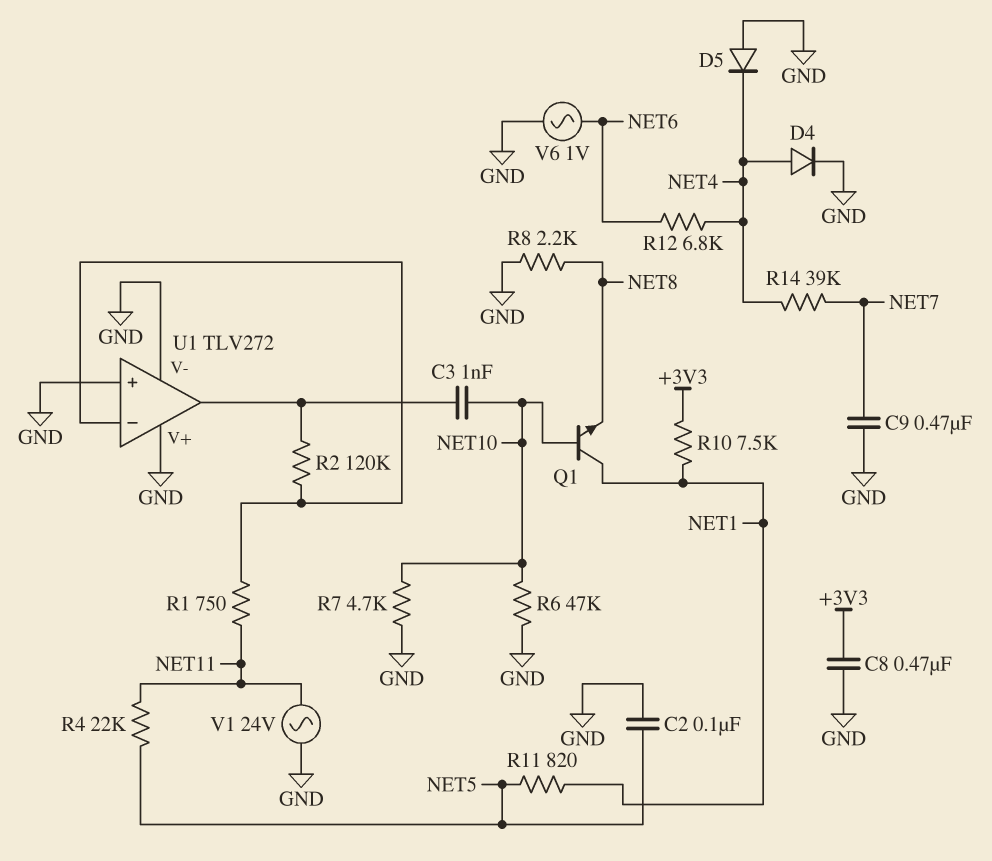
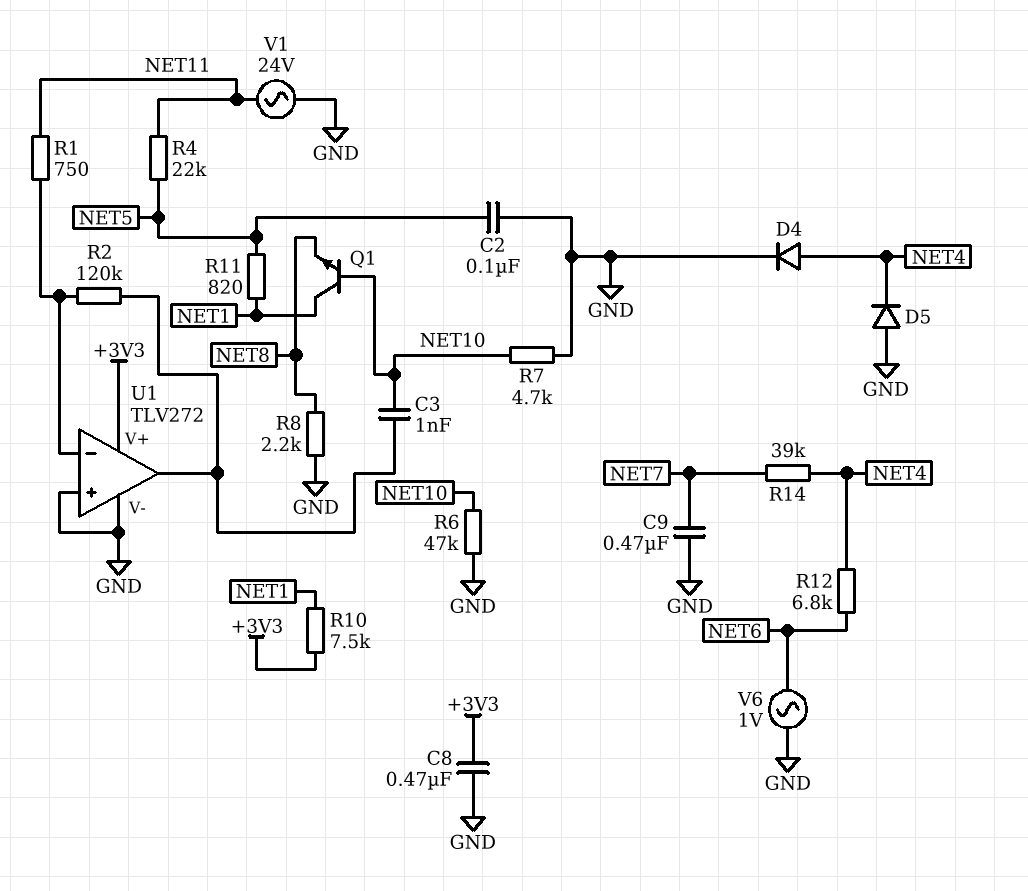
U1 pin V+: GND -> +3V3

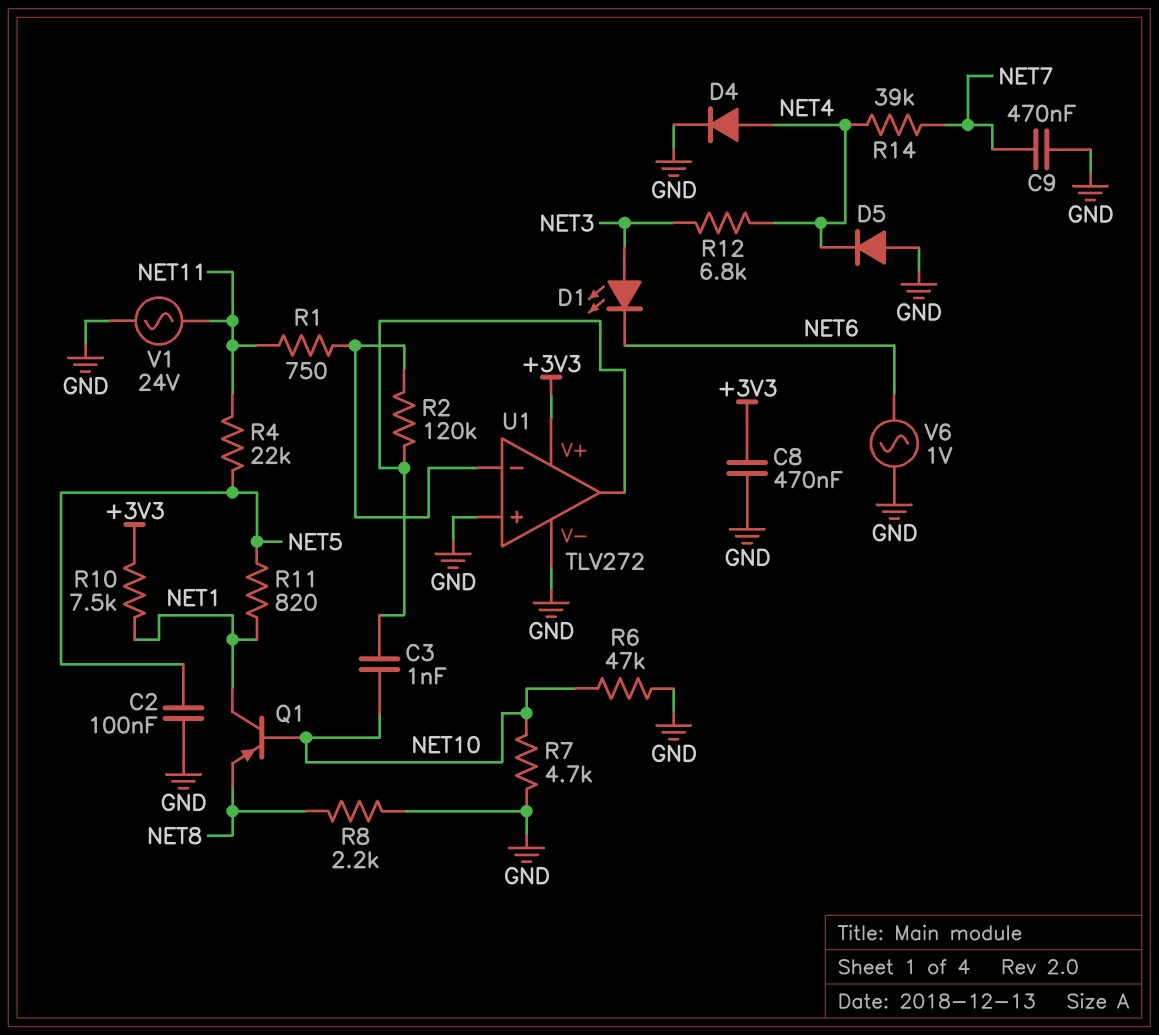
D1: none -> LED (A NET3, K NET6)
Q1: NPN (B NET10, C NET1, E NET8) -> PNP (B NET10, C NET1, E NET8)
R12: 6.8k (NET4, NET6) -> 6.8k (NET3, NET4)

